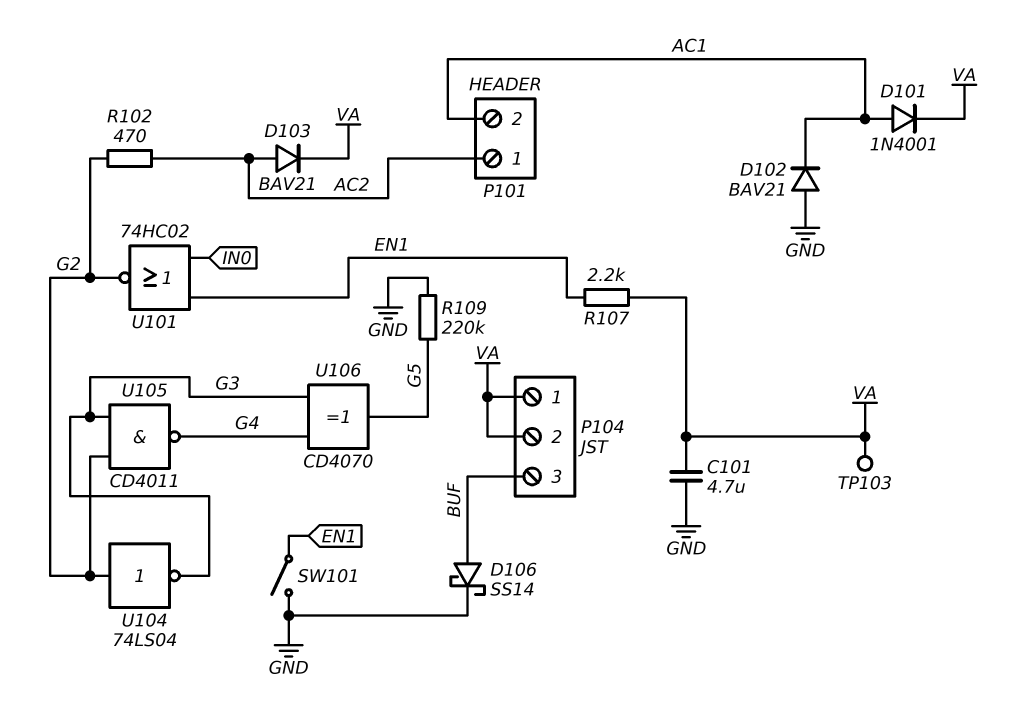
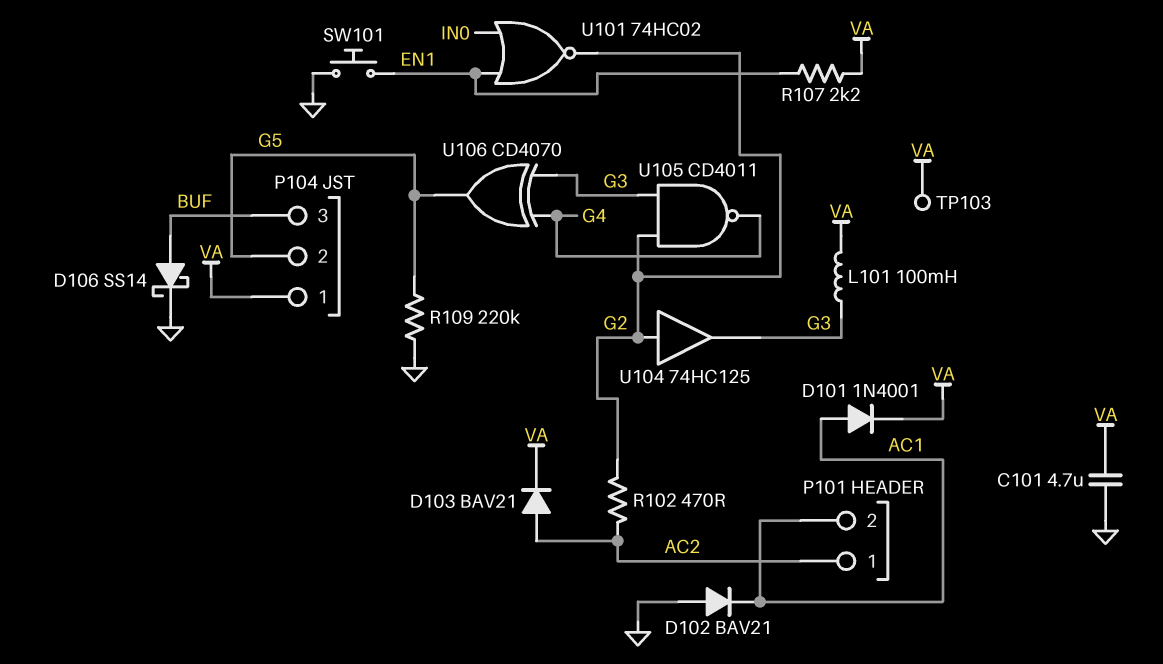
L101: none -> 100mH (G3, VA)
P104 pin 2: VA -> G5
SW101: switch (EN1, GND) -> button (EN1, GND)
U104: NOT 74LS04 (in G2, out G3) -> buffer 74HC125 (in G2, out G3)

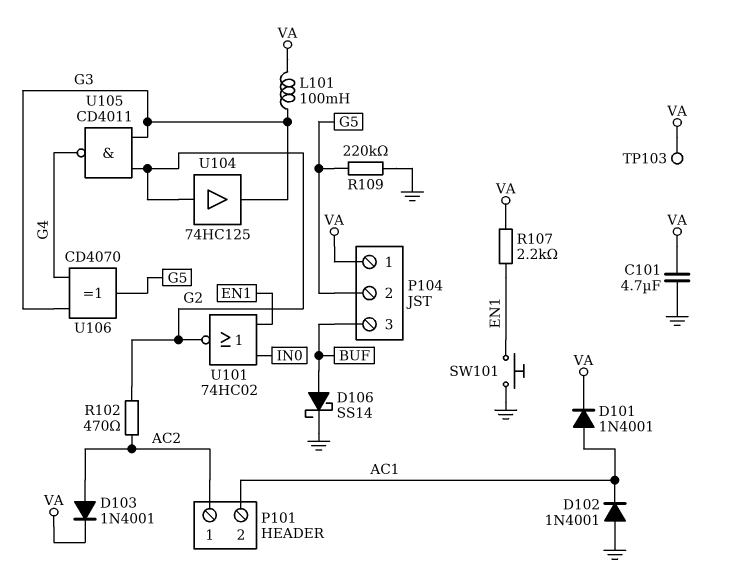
D102: diode BAV21 (A GND, K AC1) -> diode 1N4001 (A GND, K AC1)
D103: diode BAV21 (A AC2, K VA) -> diode 1N4001 (A AC2, K VA)

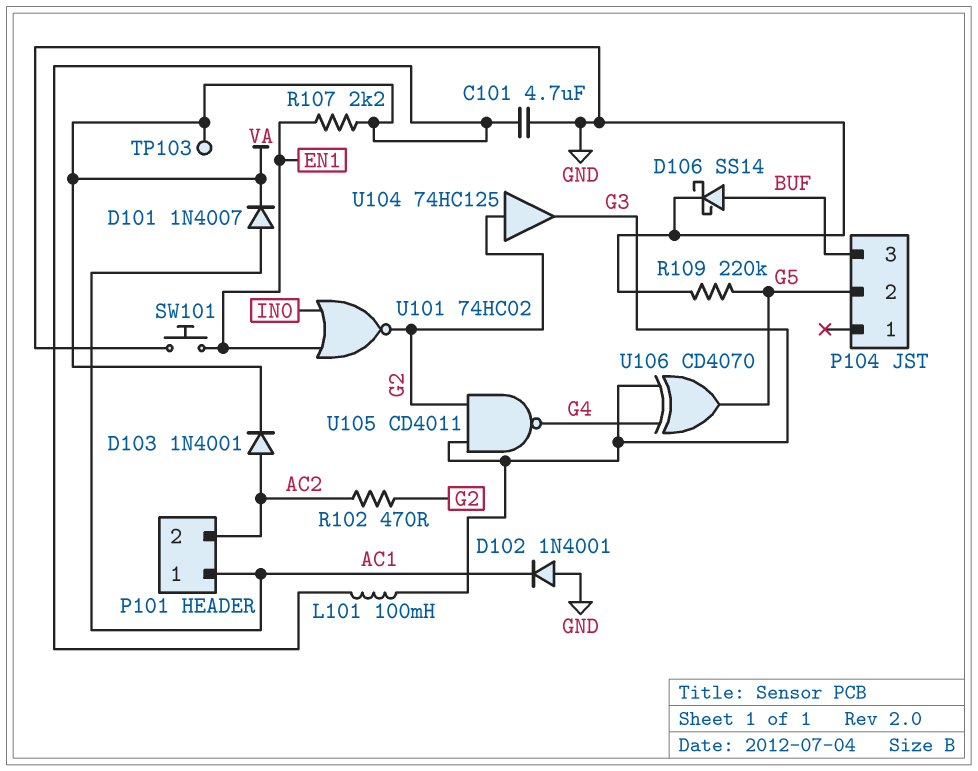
D101: diode 1N4001 (A AC1, K VA) -> diode 1N4007 (A AC1, K VA)
P101 pin 1: AC2 -> AC1
P101 pin 2: AC1 -> AC2
P104 pin 1: VA -> none

